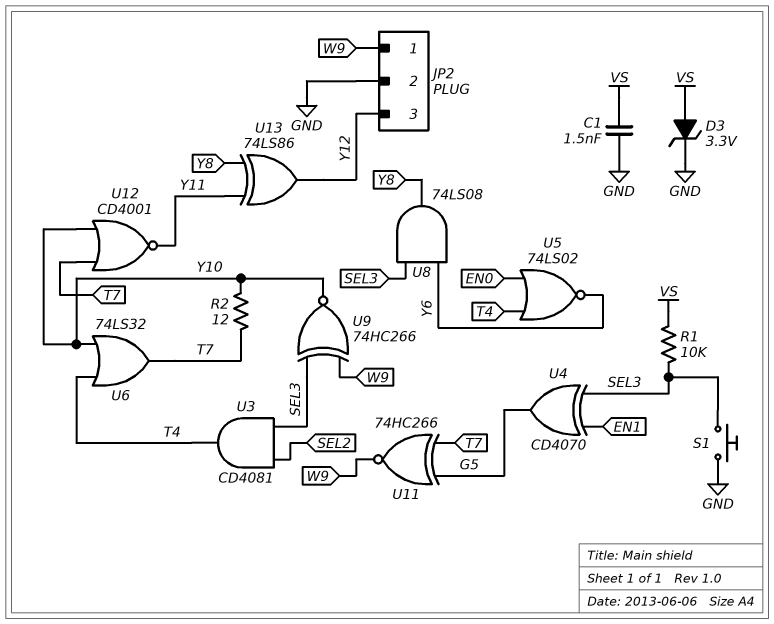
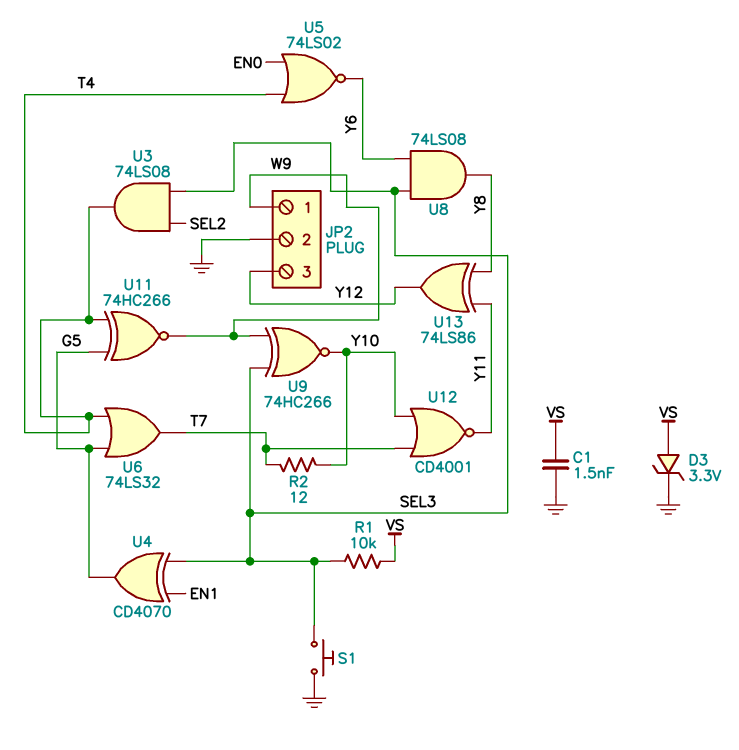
U3: AND CD4081 (in SEL2, in SEL3, out T4) -> AND 74LS08 (in SEL2, in SEL3, out T4)
U6: OR 74LS32 (in T4, in Y10, out T7) -> OR 74LS32 (in G5, in T4, out T7)
U11: XNOR 74HC266 (in G5, in T7, out W9) -> XNOR 74HC266 (in G5, in T4, out W9)

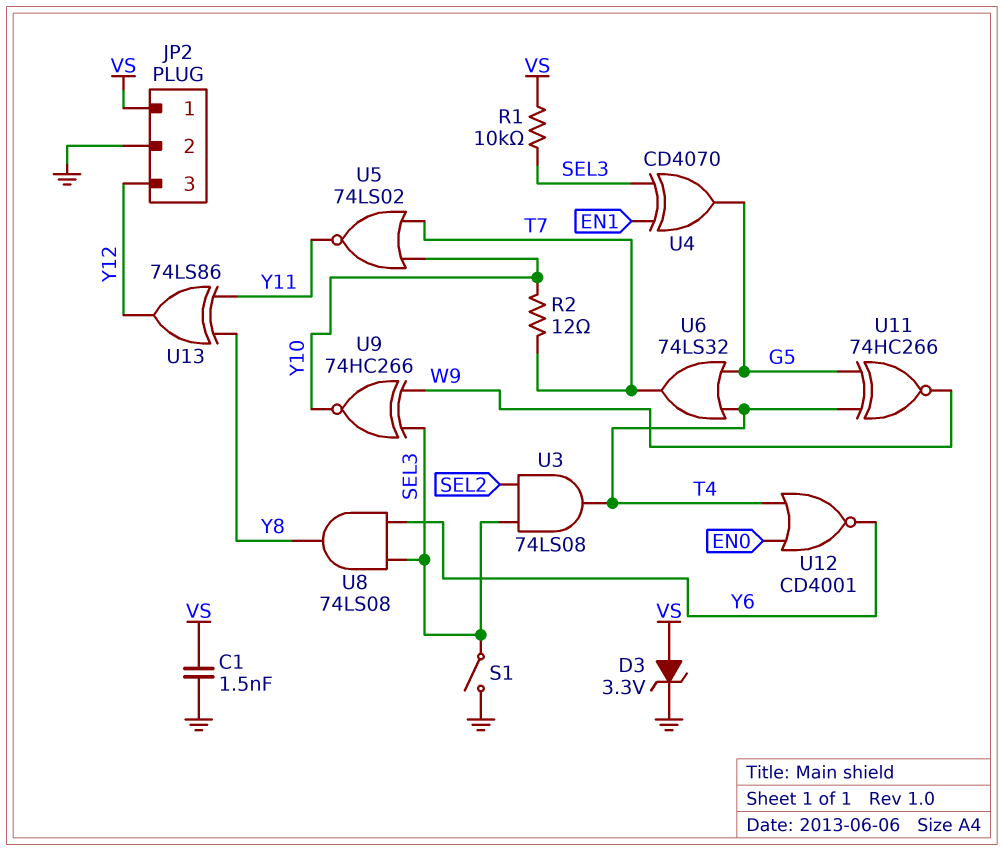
JP2 pin 1: W9 -> VS
S1: button (GND, SEL3) -> switch (GND, SEL3)
U5: NOR 74LS02 (in EN0, in T4, out Y6) -> NOR 74LS02 (in T7, in Y10, out Y11)
U12: NOR CD4001 (in T7, in Y10, out Y11) -> NOR CD4001 (in EN0, in T4, out Y6)

